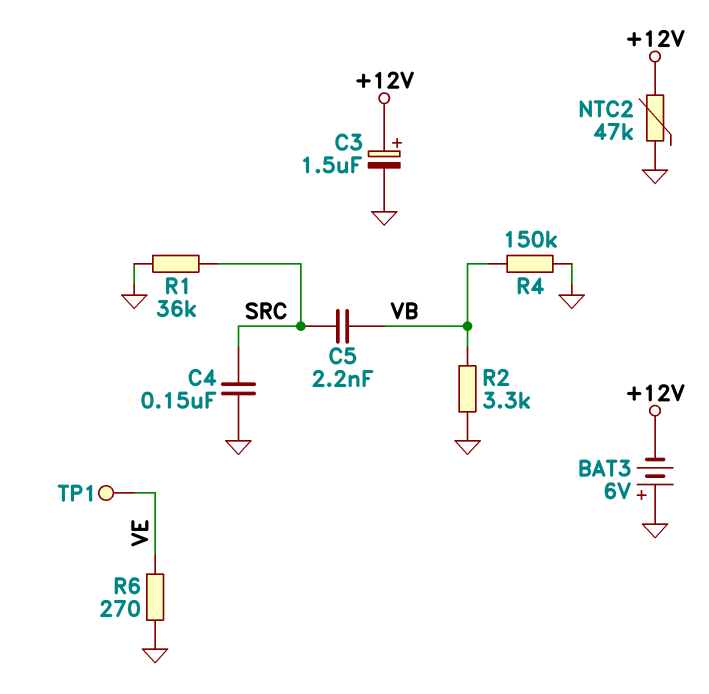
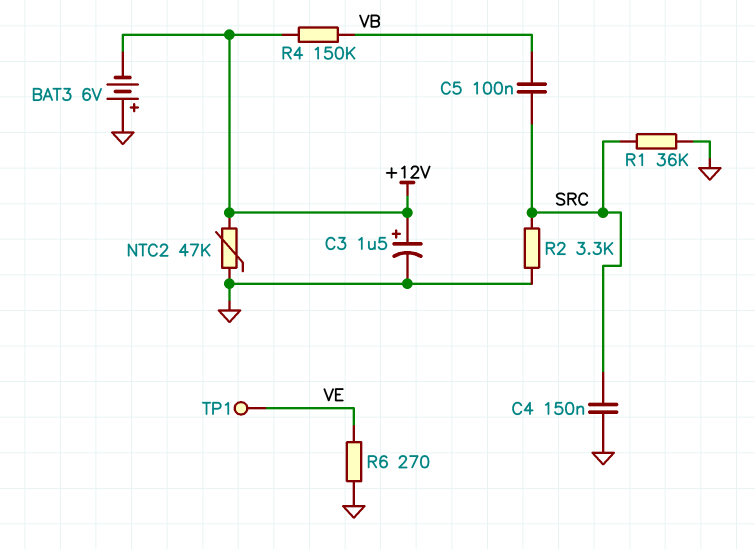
C5: 2.2nF (SRC, VB) -> 100nF (SRC, VB)
R2: 3.3k (GND, VB) -> 3.3k (GND, SRC)
R4: 150k (GND, VB) -> 150k (+12V, VB)

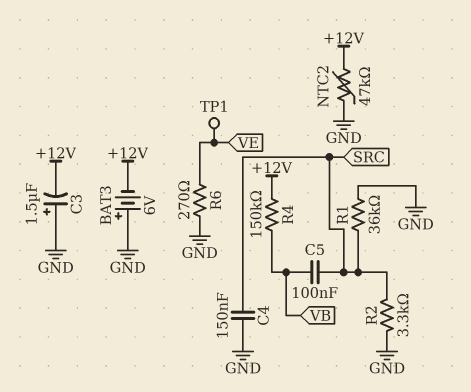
C3: 1.5uF (plus +12V, minus GND) -> 1.5uF (plus GND, minus +12V)

